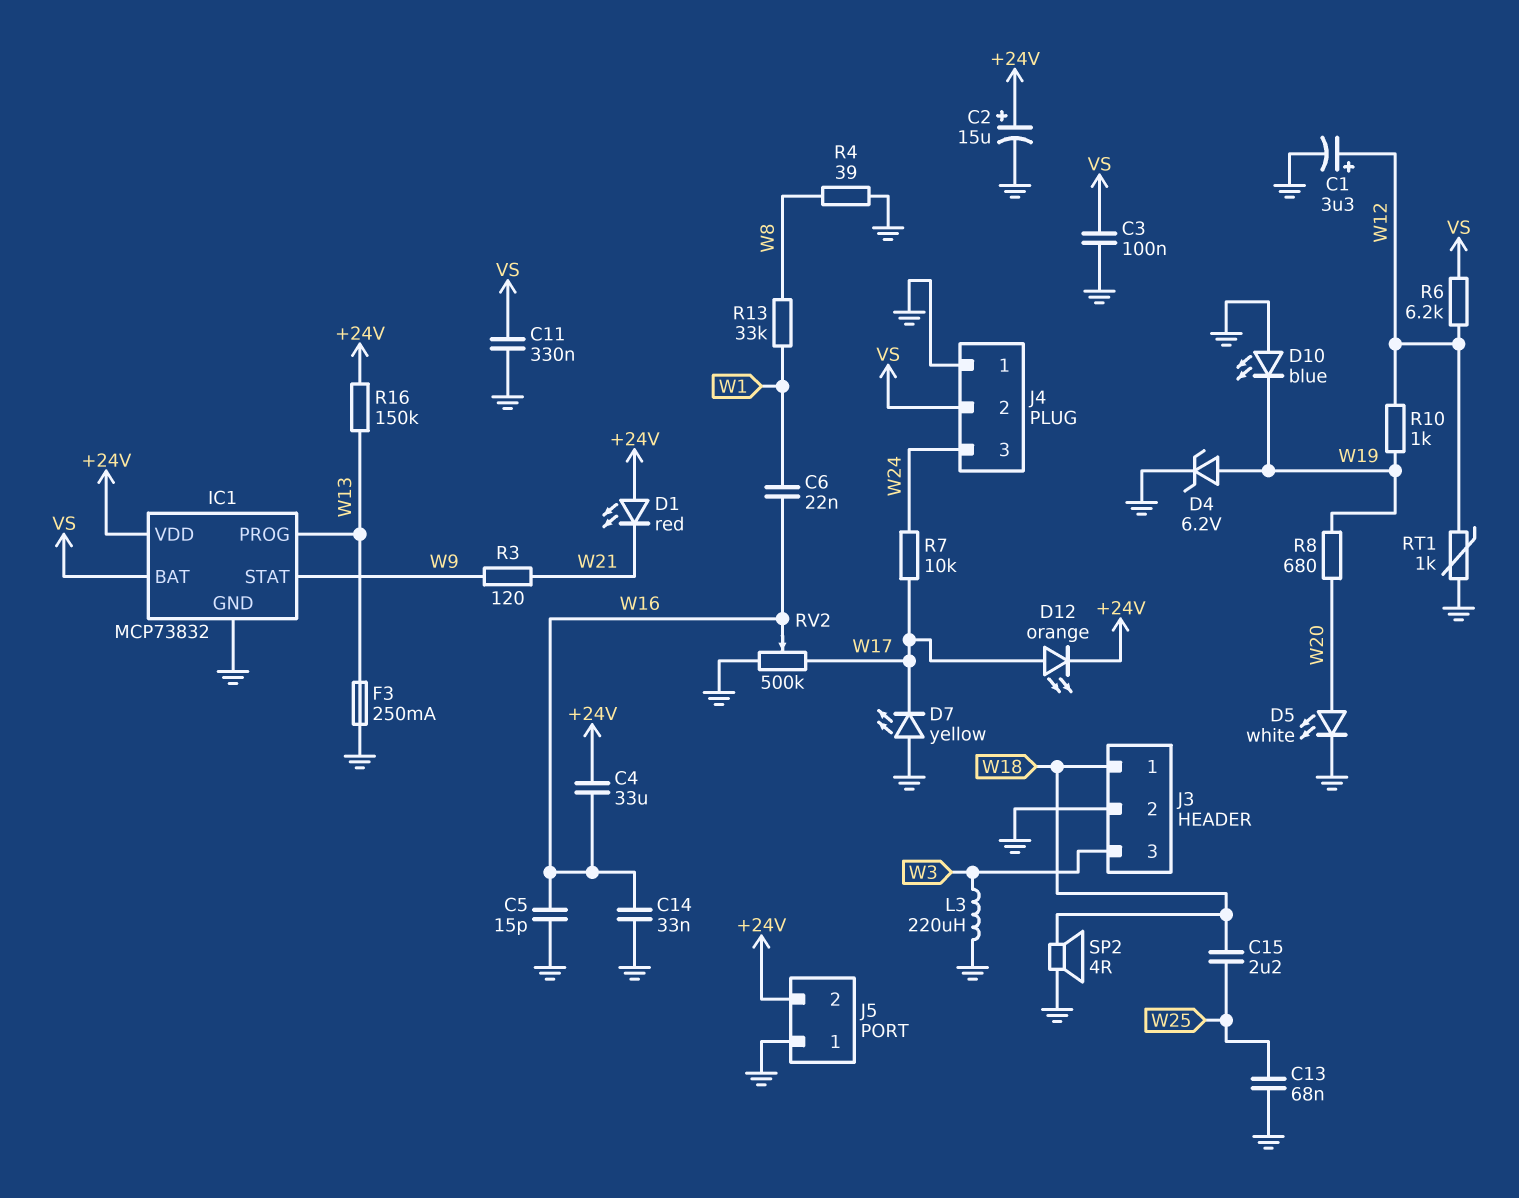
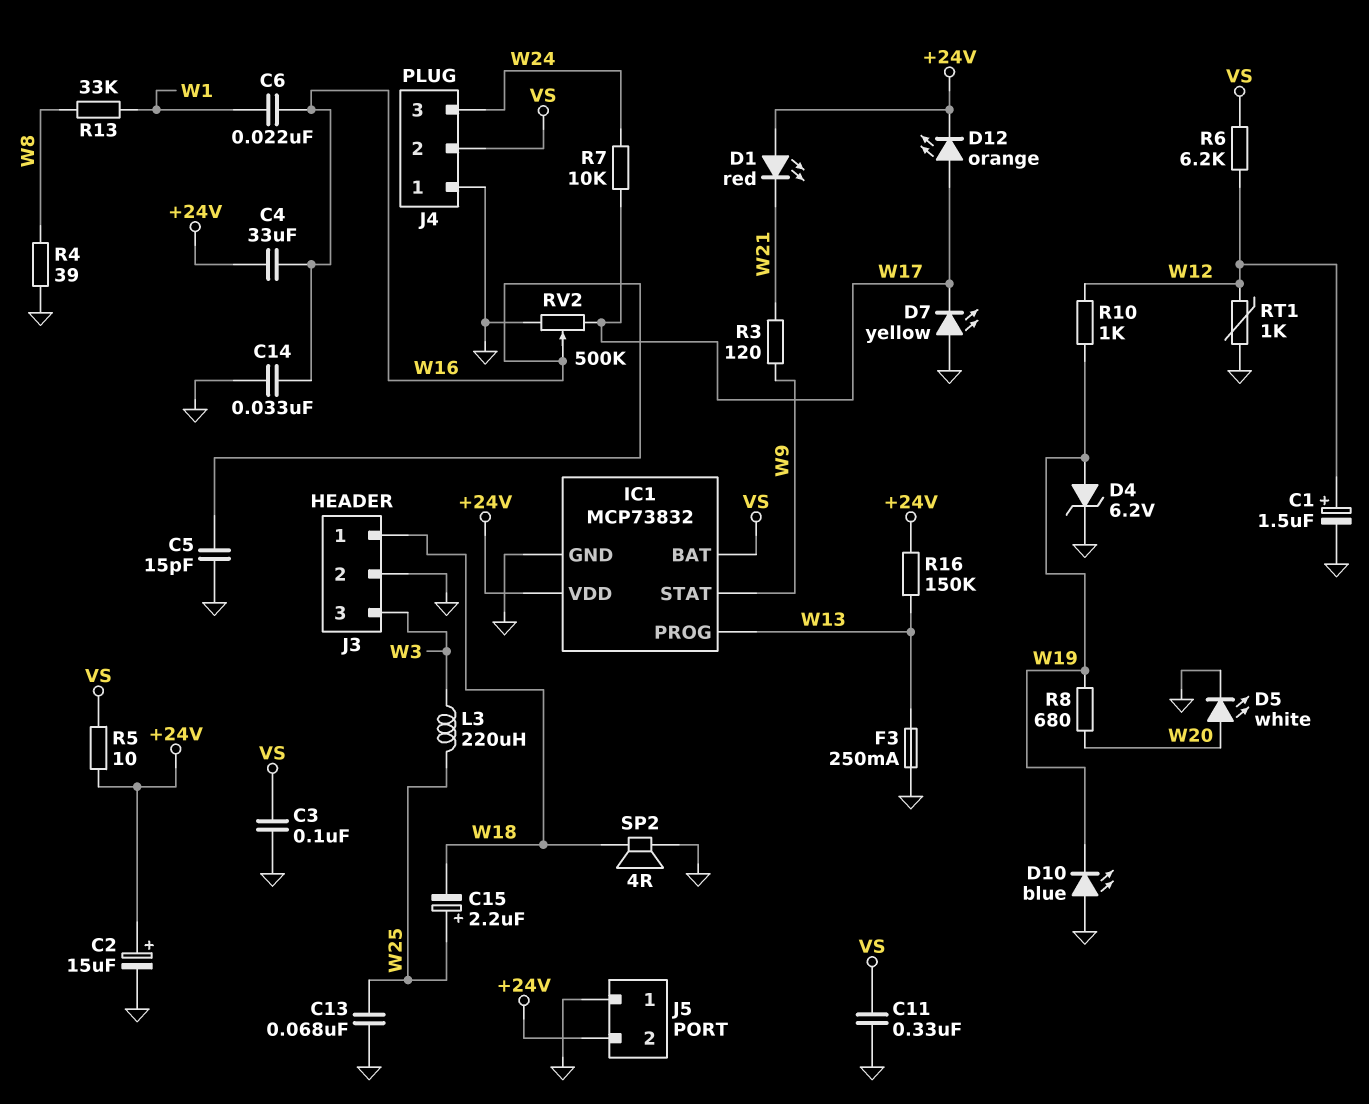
C1: 3.3uF (plus W12, minus GND) -> 1.5uF (plus W12, minus GND)
C15: 2.2uF (W18, W25) -> 2.2uF (plus W25, minus W18)
L3: 220uH (GND, W3) -> 220uH (W3, W25)
R5: none -> 10 (+24V, VS)

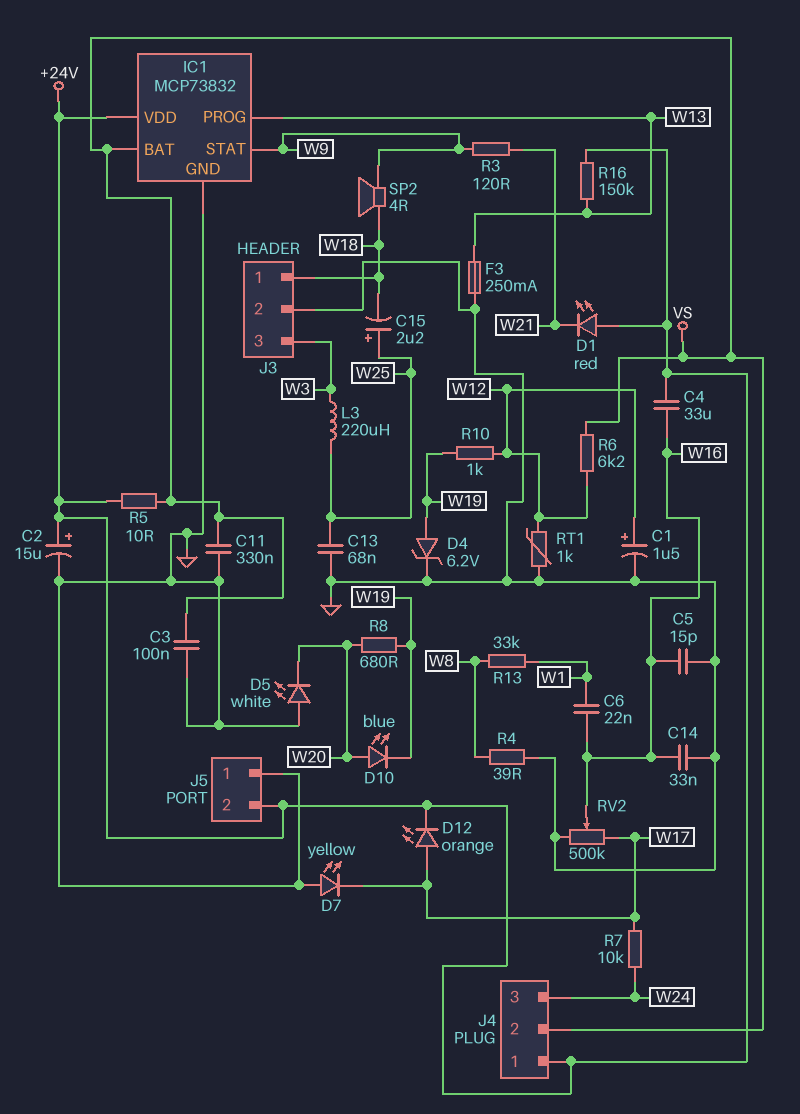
D5: LED white (A W20, K GND) -> LED white (A GND, K W20)
D10: LED blue (A GND, K W19) -> LED blue (A W20, K W19)
J4 pin 1: GND -> +24V
SP2: speaker 4R (GND, W18) -> speaker 4R (W9, W18)

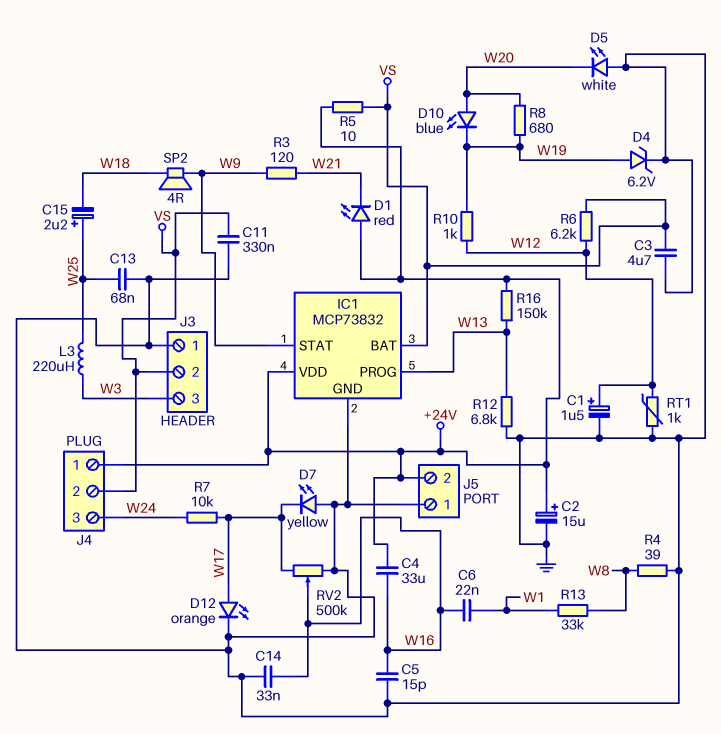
C3: 100nF (GND, VS) -> 4.7uF (GND, VS)
D12: LED orange (A W17, K +24V) -> LED orange (A W17, K GND)
F3: 250mA (GND, W13) -> none
J3 pin 1: W18 -> GND
J3 pin 2: GND -> VS
R12: none -> 6.8k (GND, W13)

